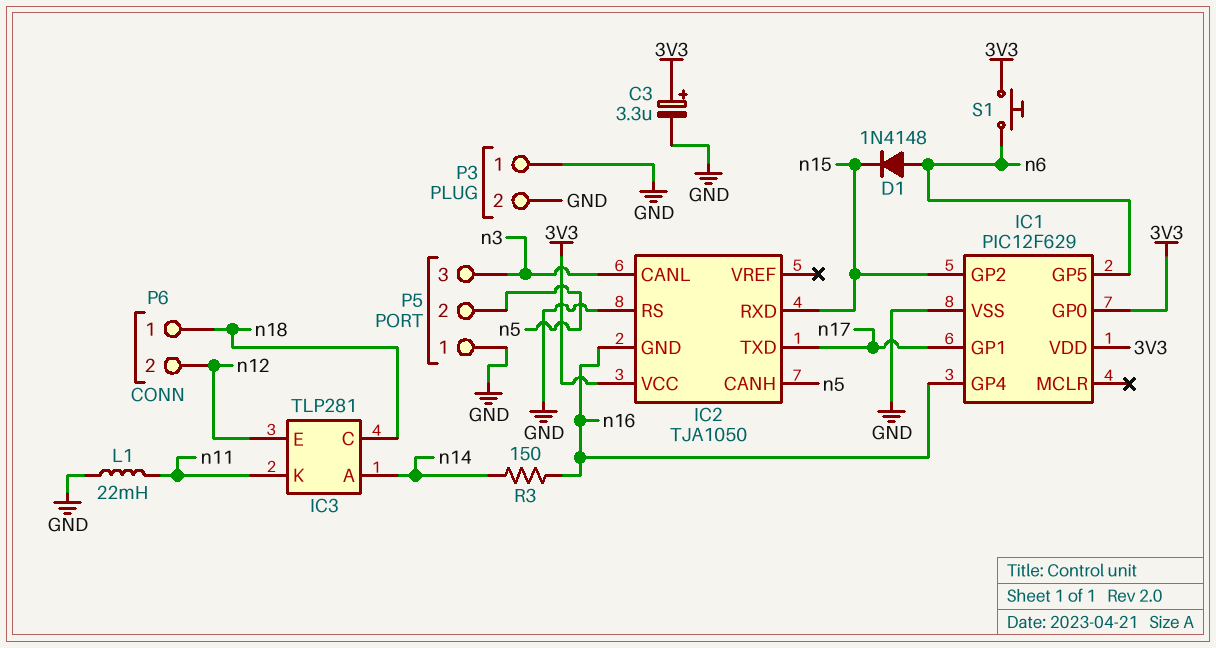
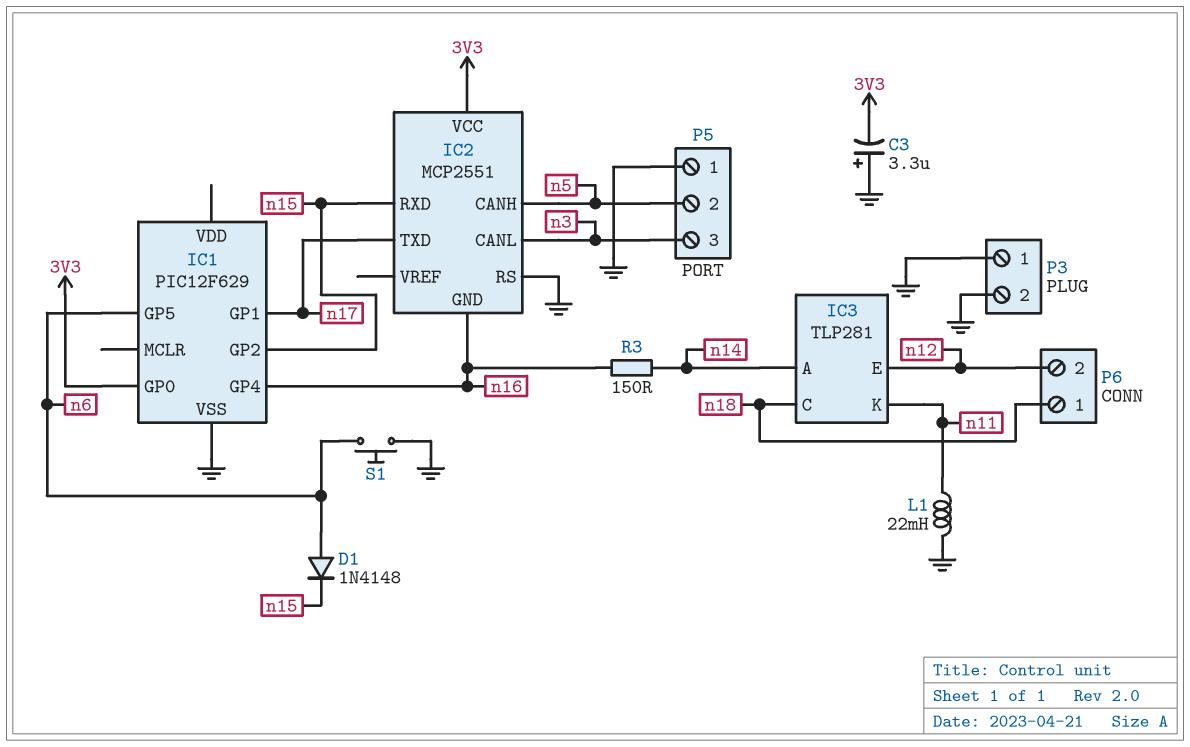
C3: 3.3uF (plus 3V3, minus GND) -> 3.3uF (plus GND, minus 3V3)
IC1 pin VDD: 3V3 -> none
IC2: TJA1050 -> MCP2551
S1: button (3V3, n6) -> button (GND, n6)

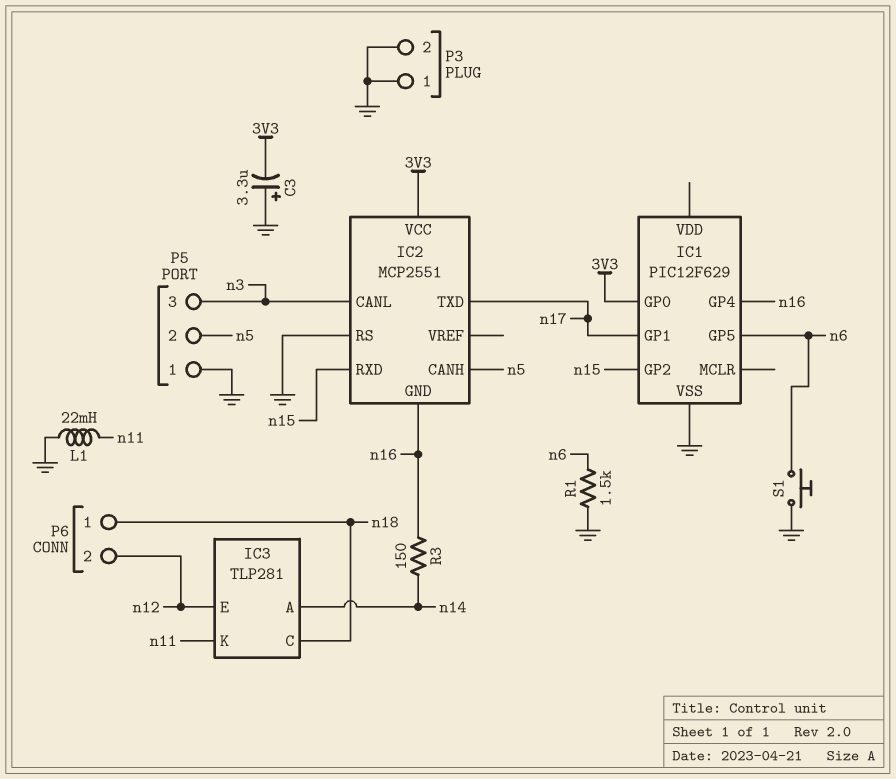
D1: diode 1N4148 (A n6, K n15) -> none
R1: none -> 1.5k (GND, n6)

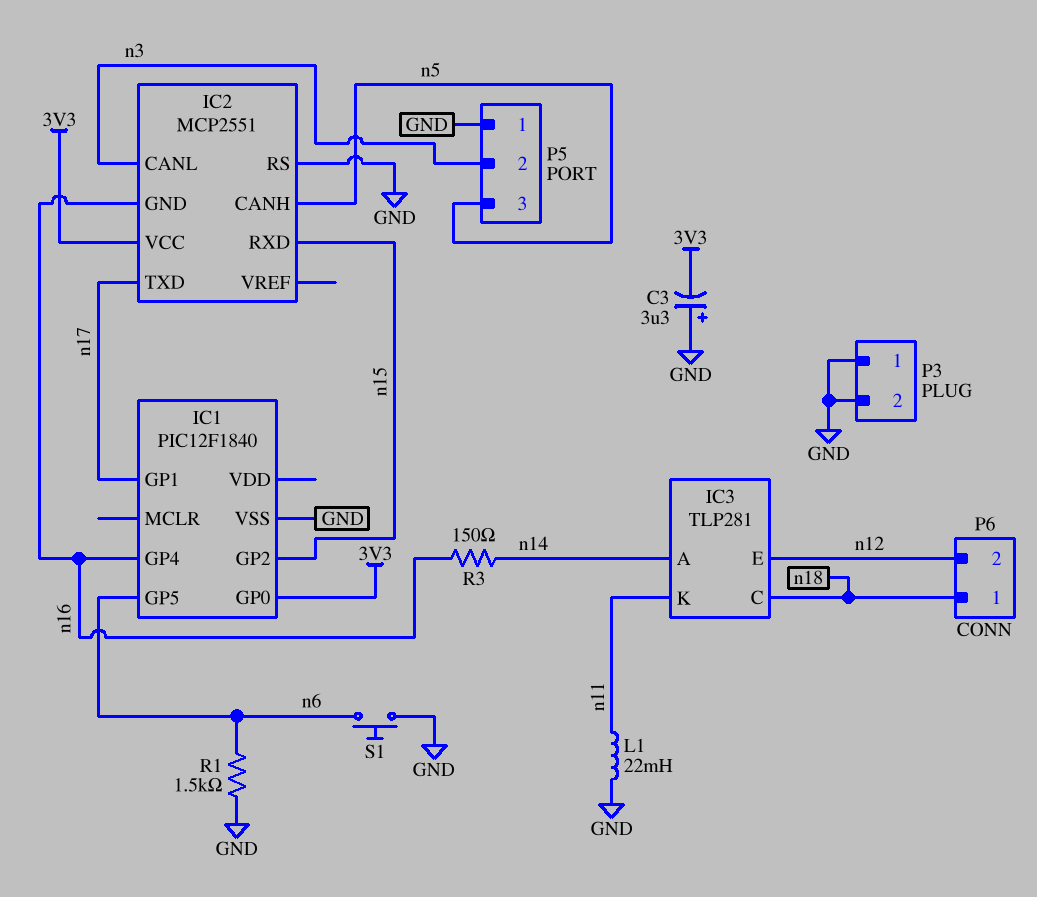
IC1: PIC12F629 -> PIC12F1840
P5 pin 2: n5 -> n3
P5 pin 3: n3 -> n5

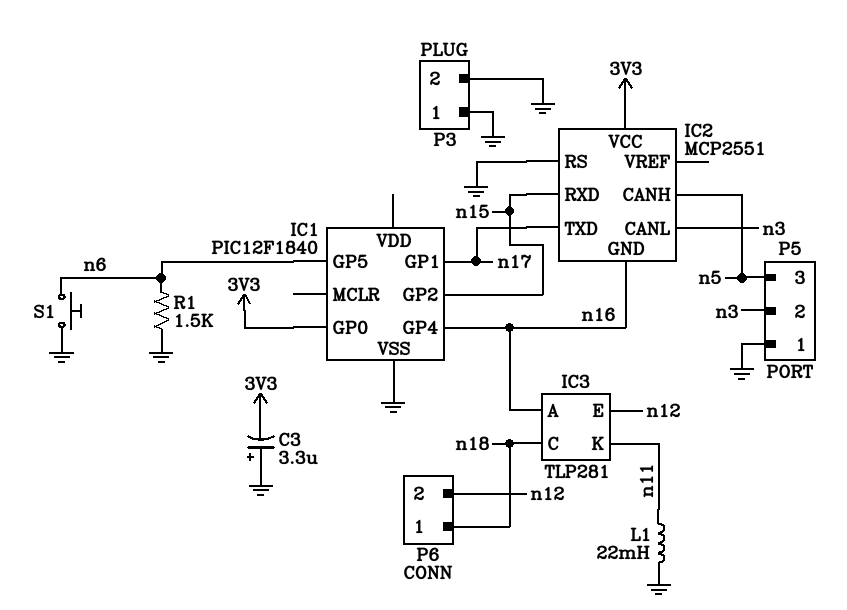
IC3 pin A: n14 -> n16
R3: 150 (n14, n16) -> none

